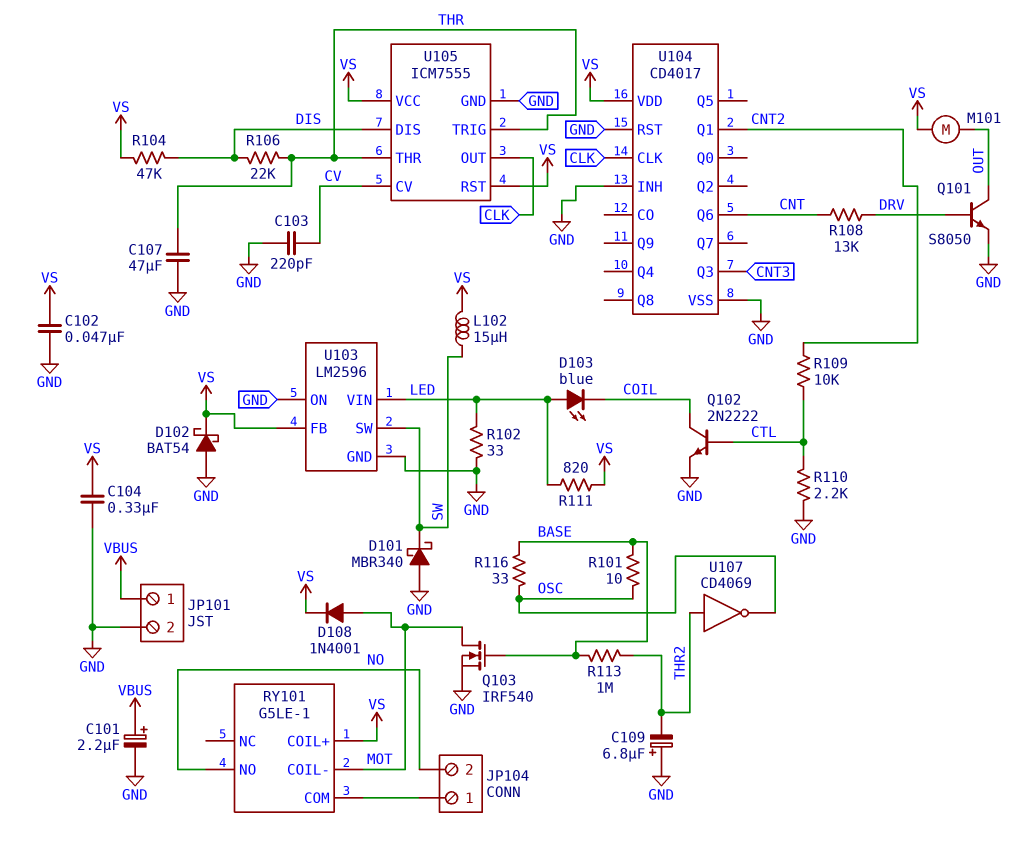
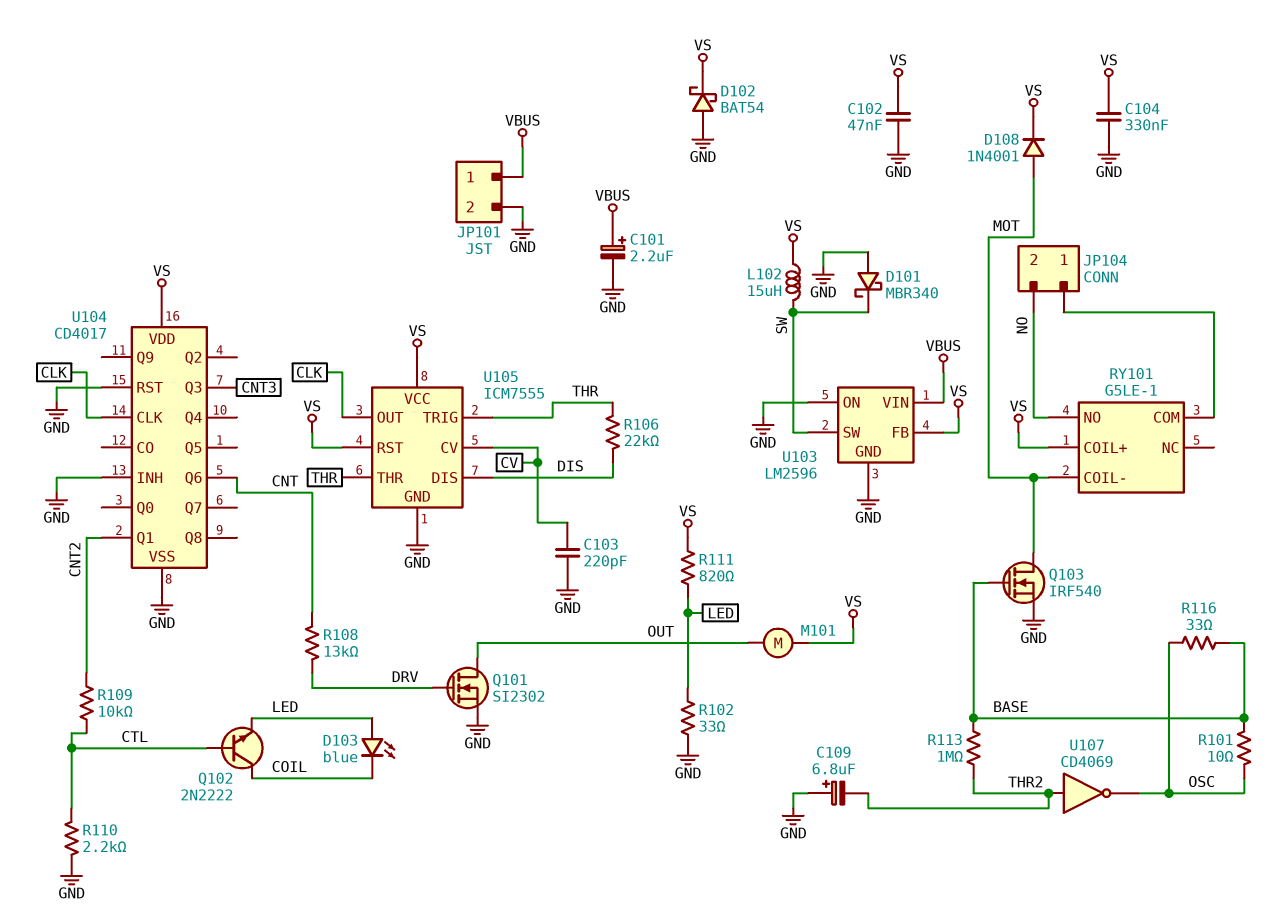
C107: 47uF (GND, THR) -> none
Q101: NPN S8050 (B DRV, C OUT, E GND) -> NMOS SI2302 (G DRV, D OUT, S GND)
Q102: NPN 2N2222 (B CTL, C COIL, E GND) -> NPN 2N2222 (B CTL, C COIL, E LED)
R104: 47k (DIS, VS) -> none
U103 pin VIN: LED -> VBUS

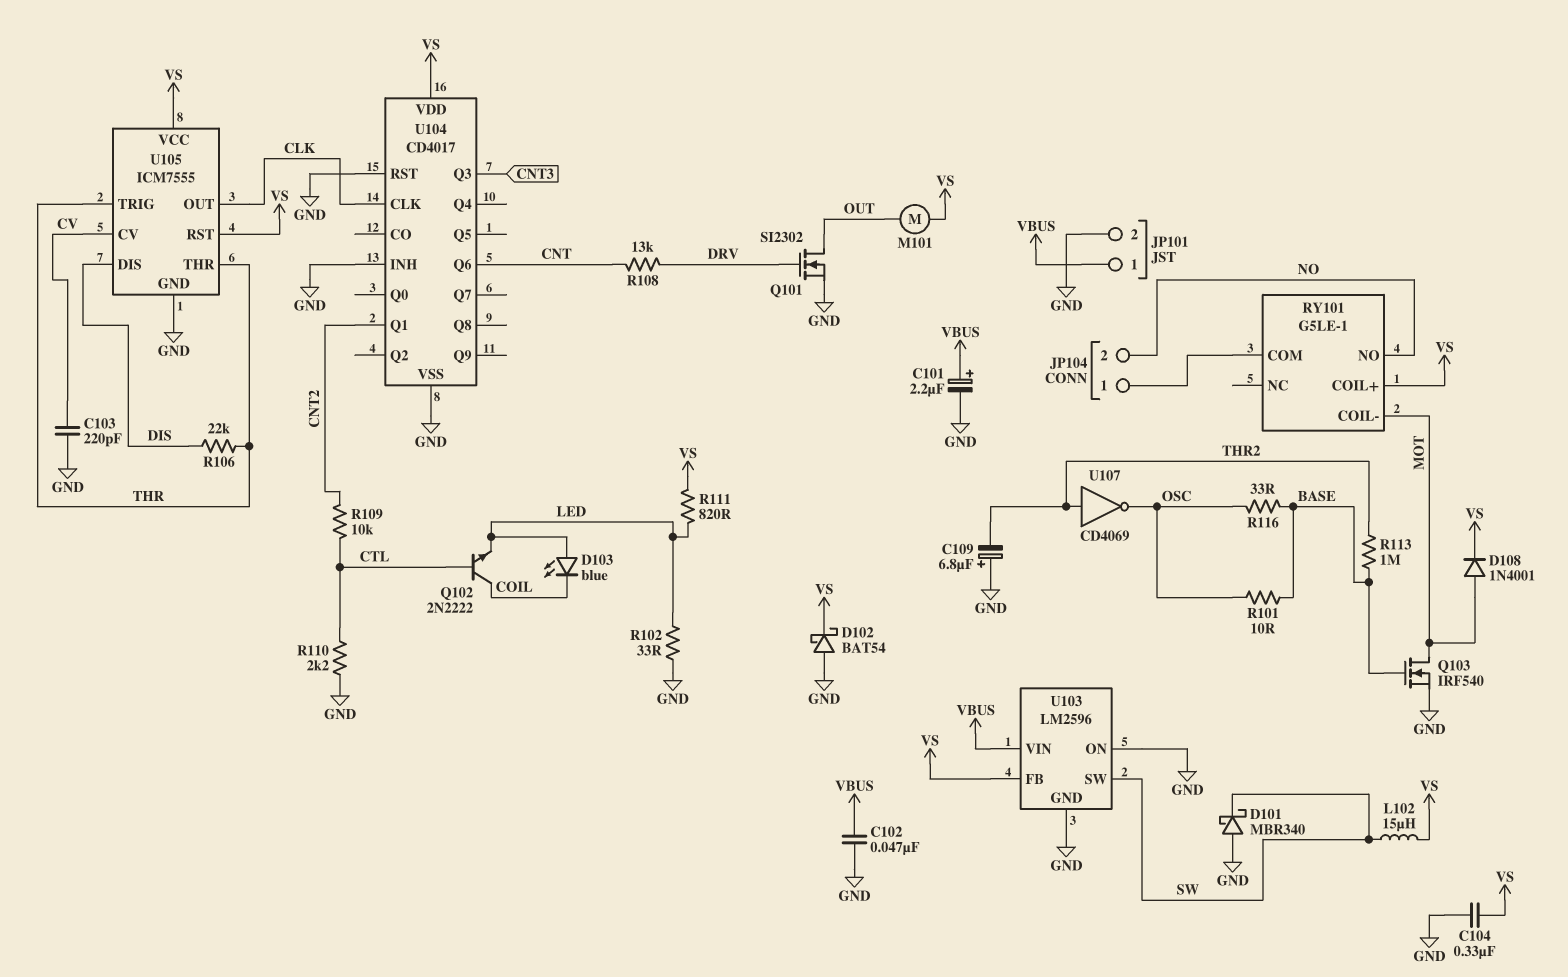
C102: 47nF (GND, VS) -> 47nF (GND, VBUS)

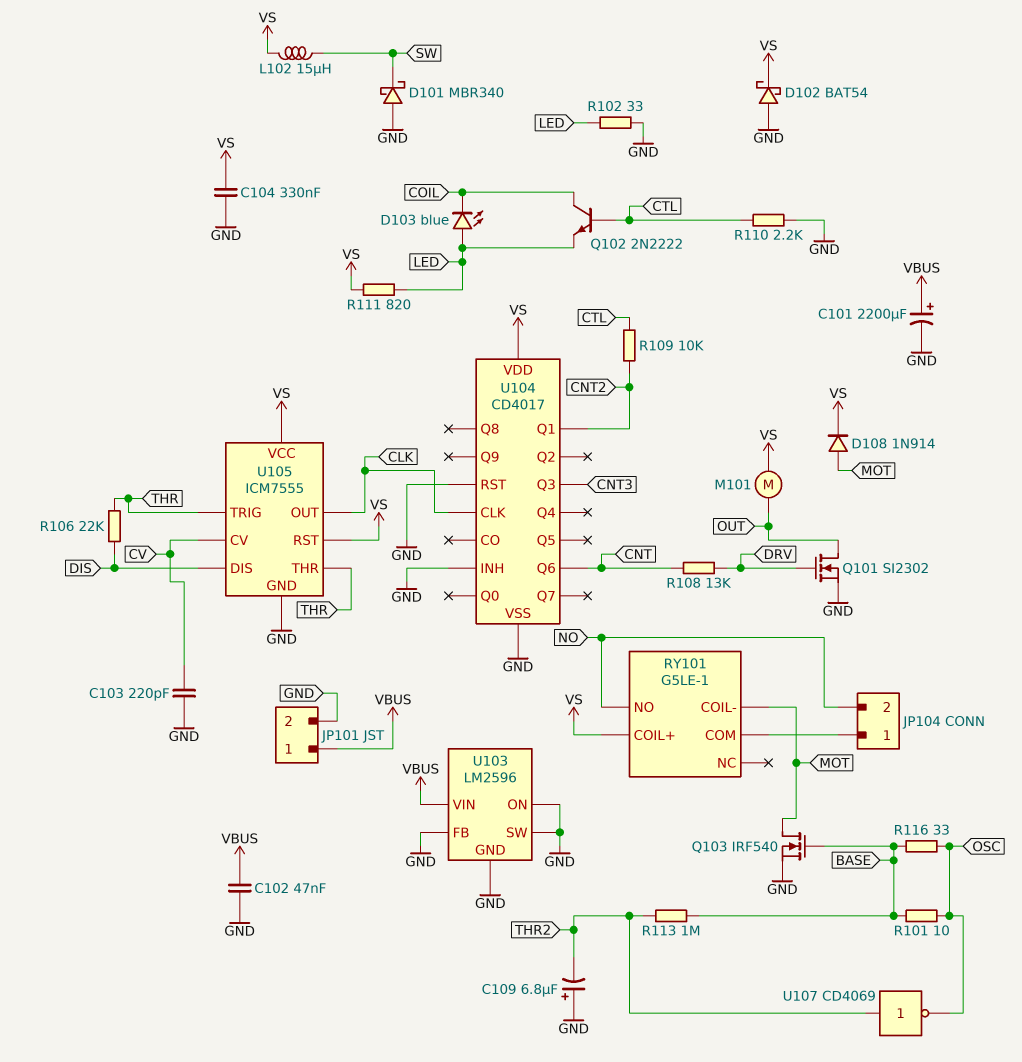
C101: 2.2uF (plus VBUS, minus GND) -> 2200uF (plus VBUS, minus GND)
D108: diode 1N4001 (A MOT, K VS) -> diode 1N914 (A MOT, K VS)
U103 pin FB: VS -> GND
U103 pin SW: SW -> GND

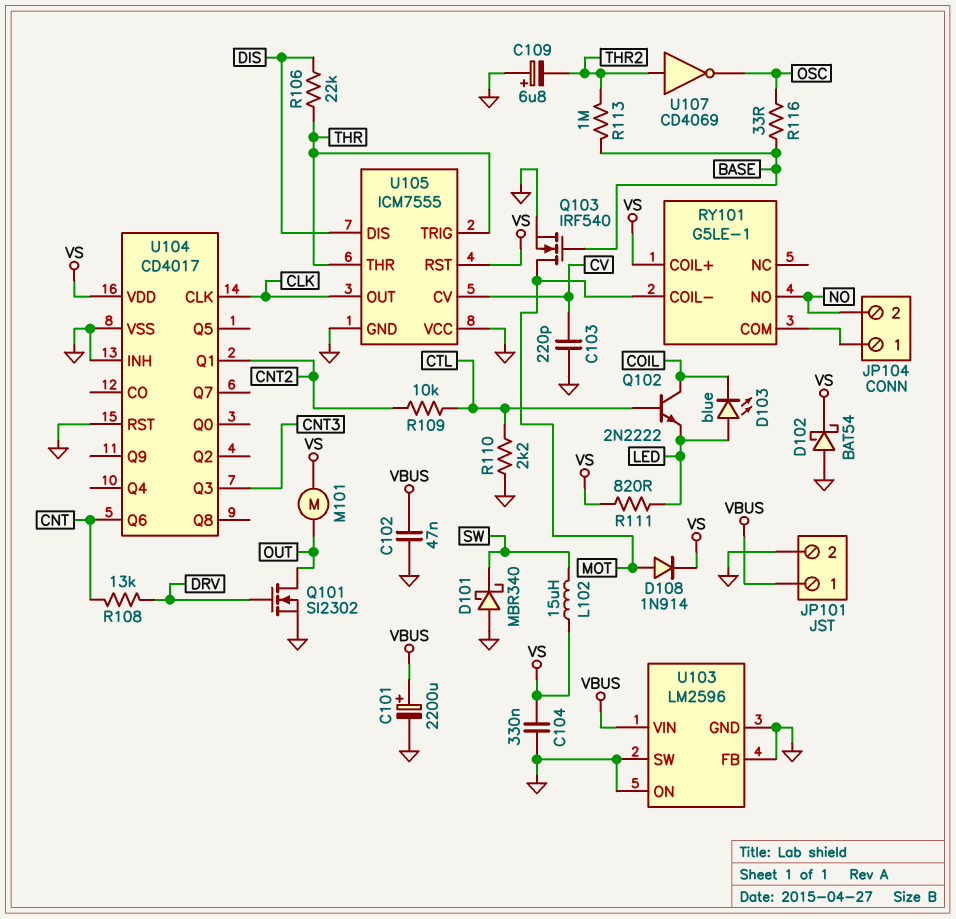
R101: 10 (BASE, OSC) -> none
R102: 33 (GND, LED) -> none
U105 pin VCC: VS -> GND

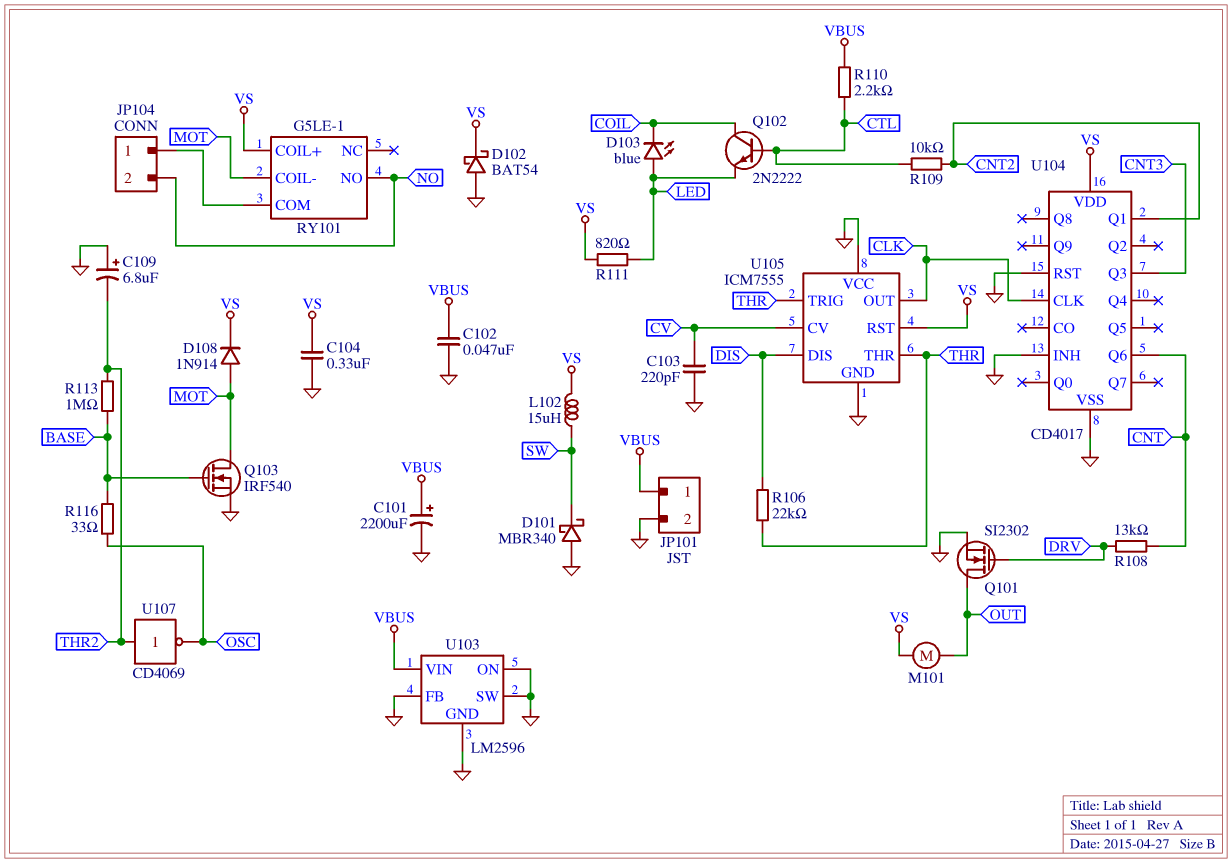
R110: 2.2k (CTL, GND) -> 2.2k (CTL, VBUS)

